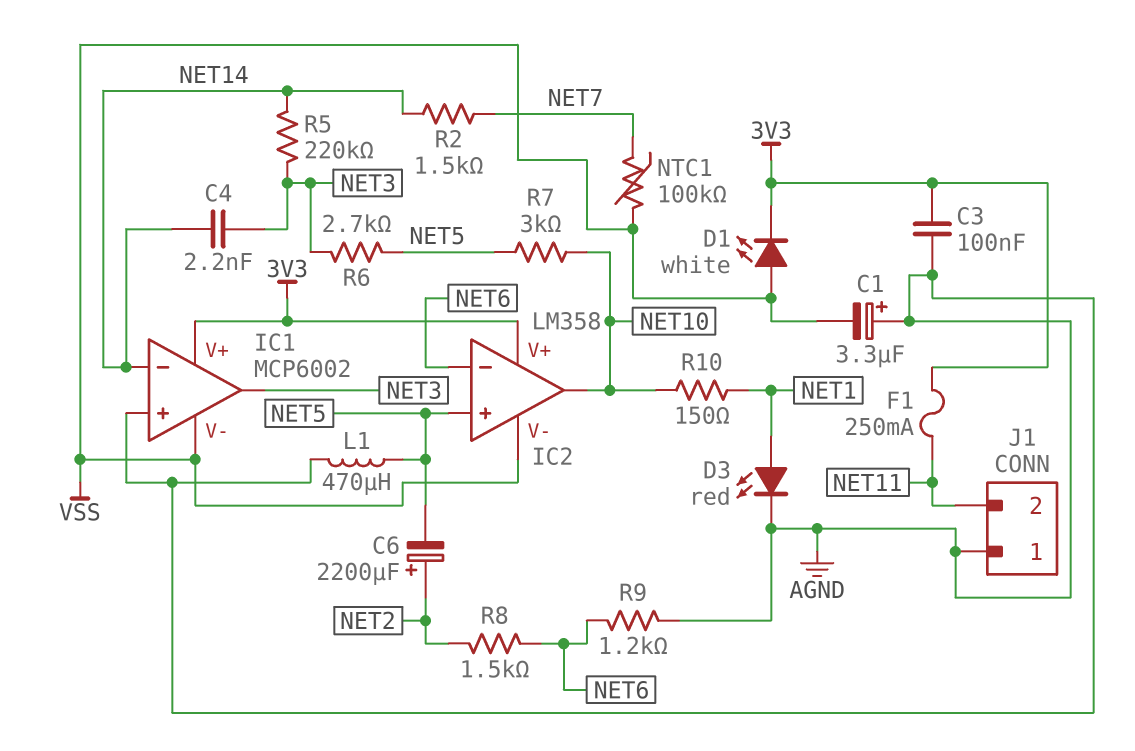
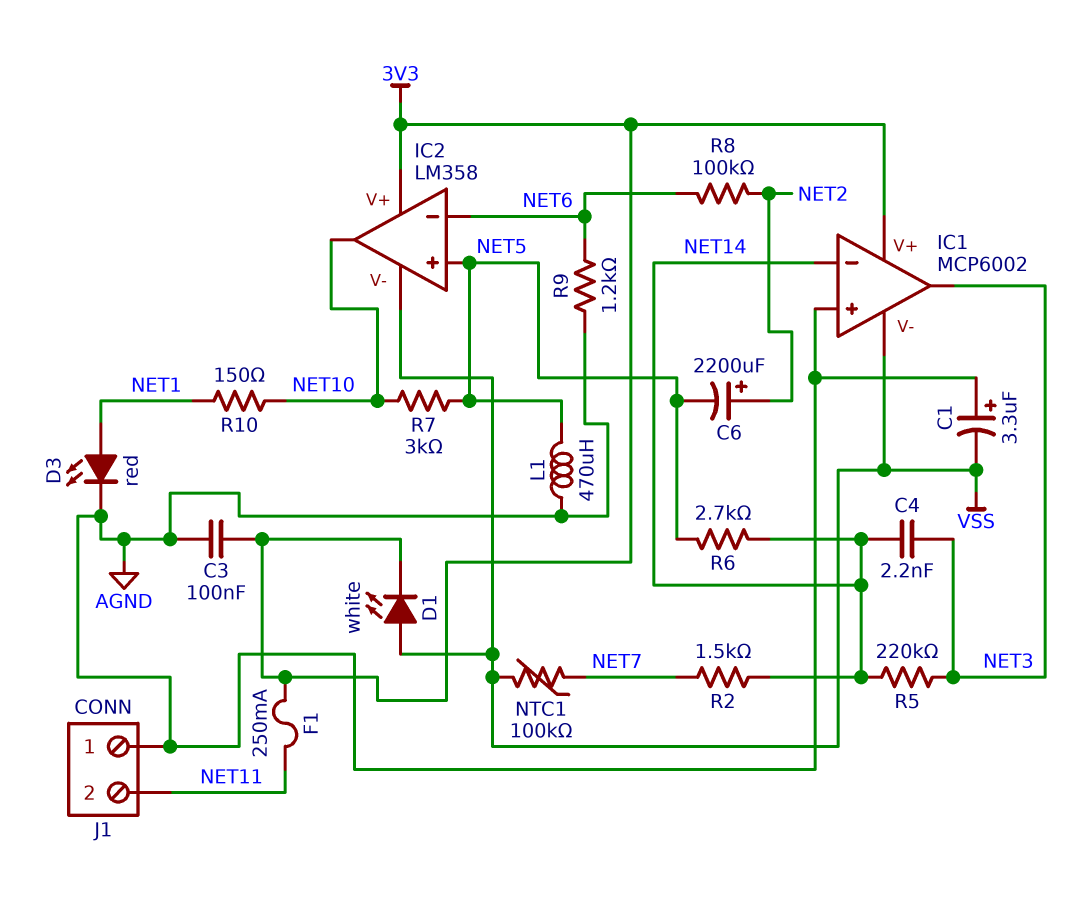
R6: 2.7k (NET3, NET5) -> 2.7k (NET5, NET14)
R8: 1.5k (NET2, NET6) -> 100k (NET2, NET6)

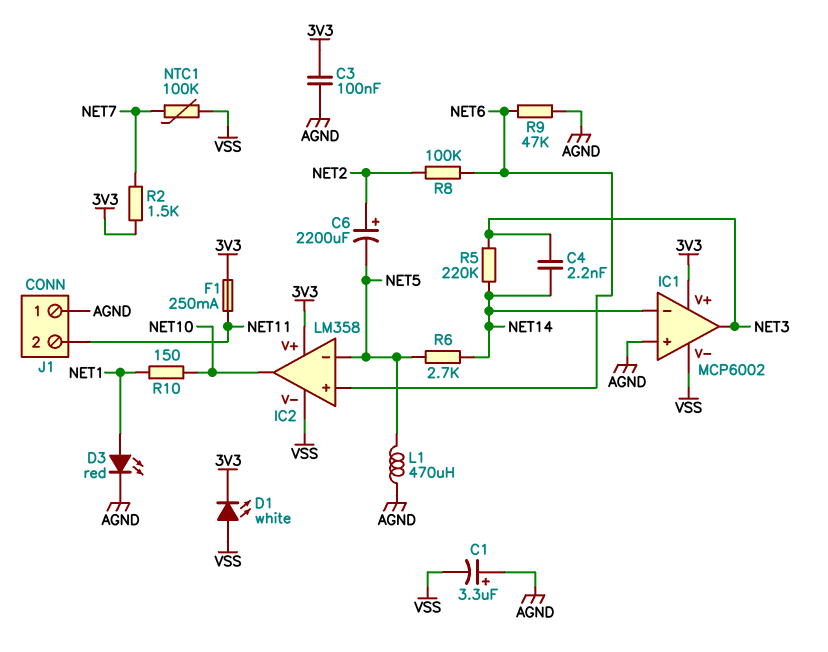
IC2 pin in+: NET5 -> NET6
IC2 pin in-: NET6 -> NET5
R2: 1.5k (NET7, NET14) -> 1.5k (3V3, NET7)
R7: 3k (NET5, NET10) -> none
R9: 1.2k (AGND, NET6) -> 47k (AGND, NET6)

